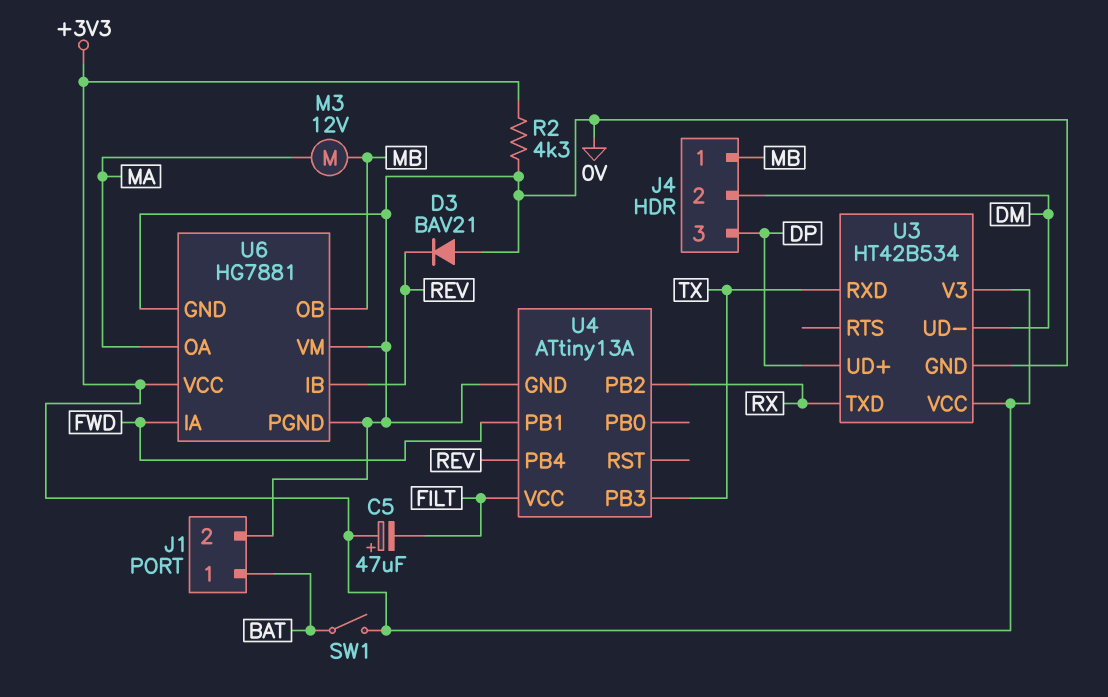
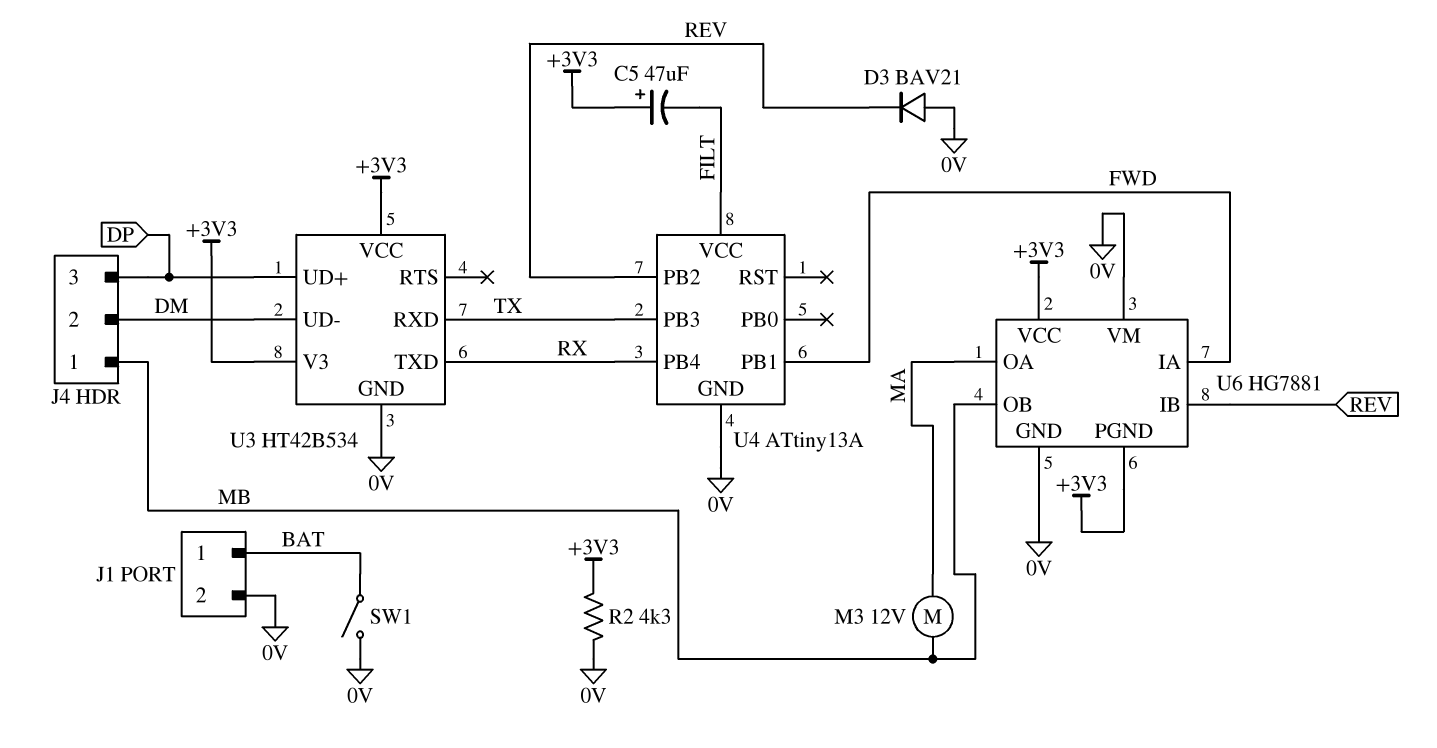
SW1: switch (+3V3, BAT) -> switch (0V, BAT)
U4 pin PB2: RX -> REV
U4 pin PB4: REV -> RX
U6 pin PGND: 0V -> +3V3

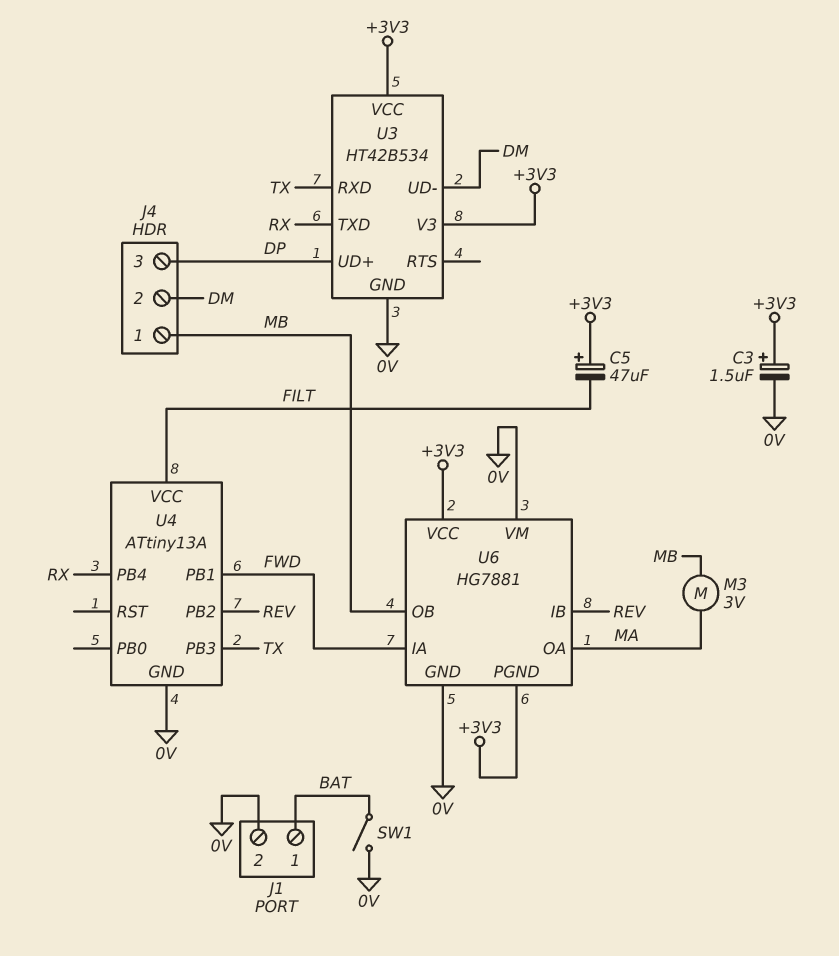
C3: none -> 1.5uF (plus +3V3, minus 0V)
D3: diode BAV21 (A 0V, K REV) -> none
M3: motor 12V (MA, MB) -> motor 3V (MA, MB)
R2: 4.3k (+3V3, 0V) -> none

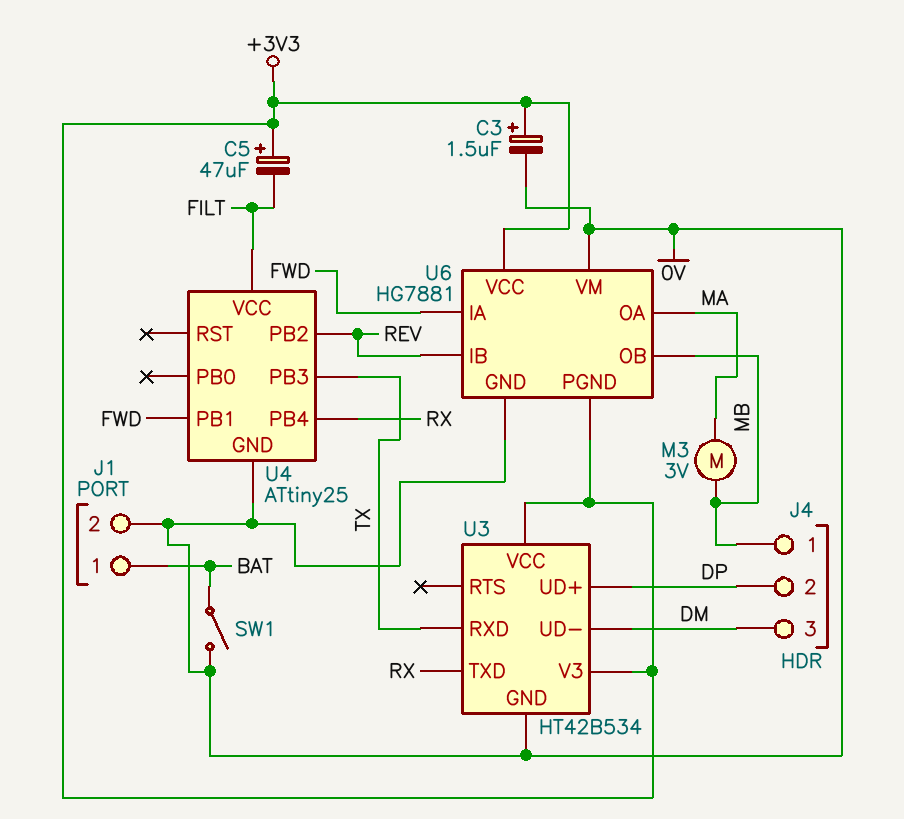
J4 pin 2: DM -> DP
J4 pin 3: DP -> DM
U4: ATtiny13A -> ATtiny25

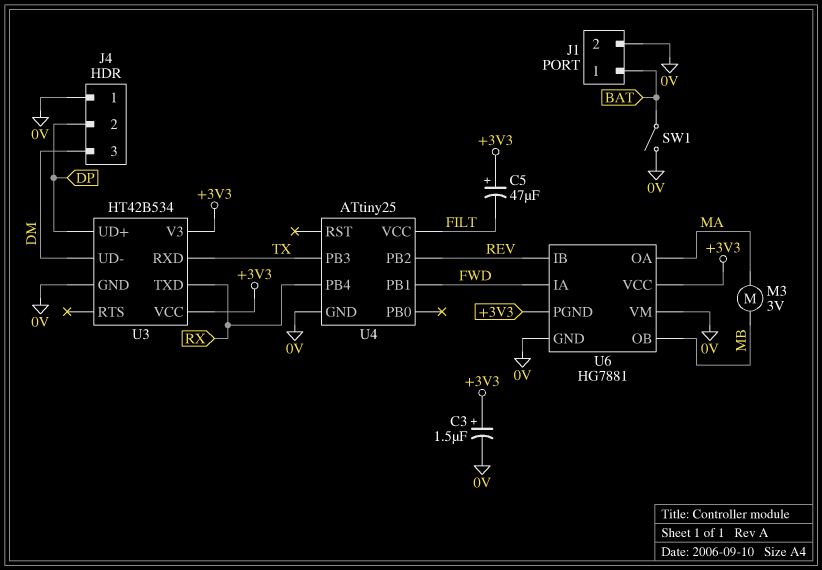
J4 pin 1: MB -> 0V

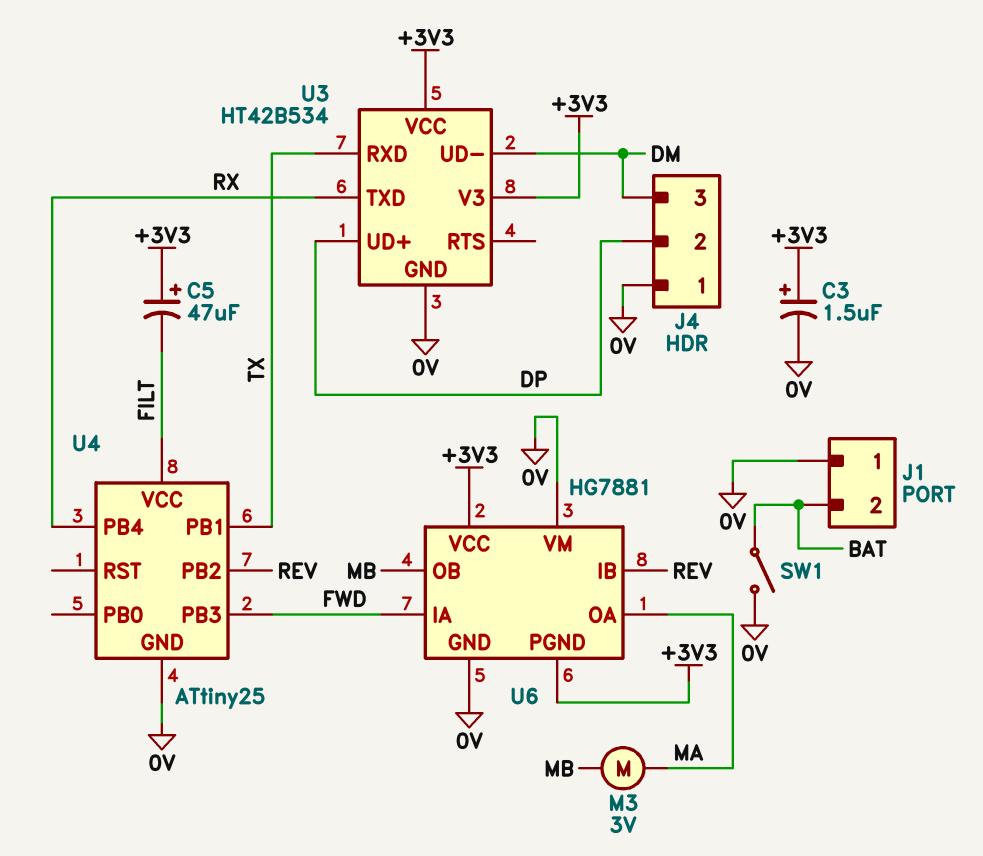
J1 pin 1: BAT -> 0V
J1 pin 2: 0V -> BAT
U4 pin PB1: FWD -> TX
U4 pin PB3: TX -> FWD

